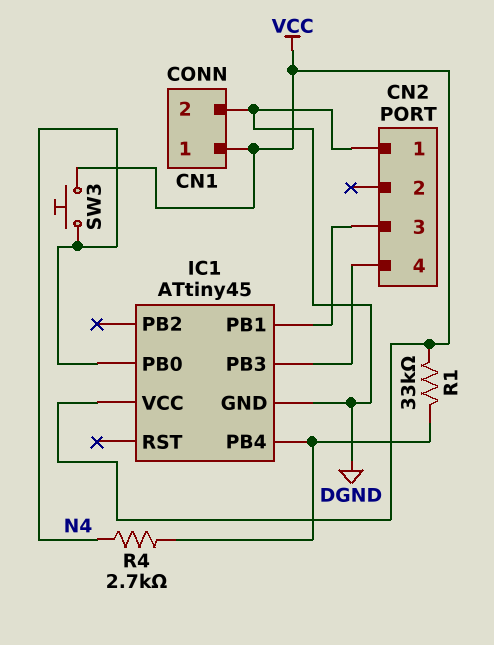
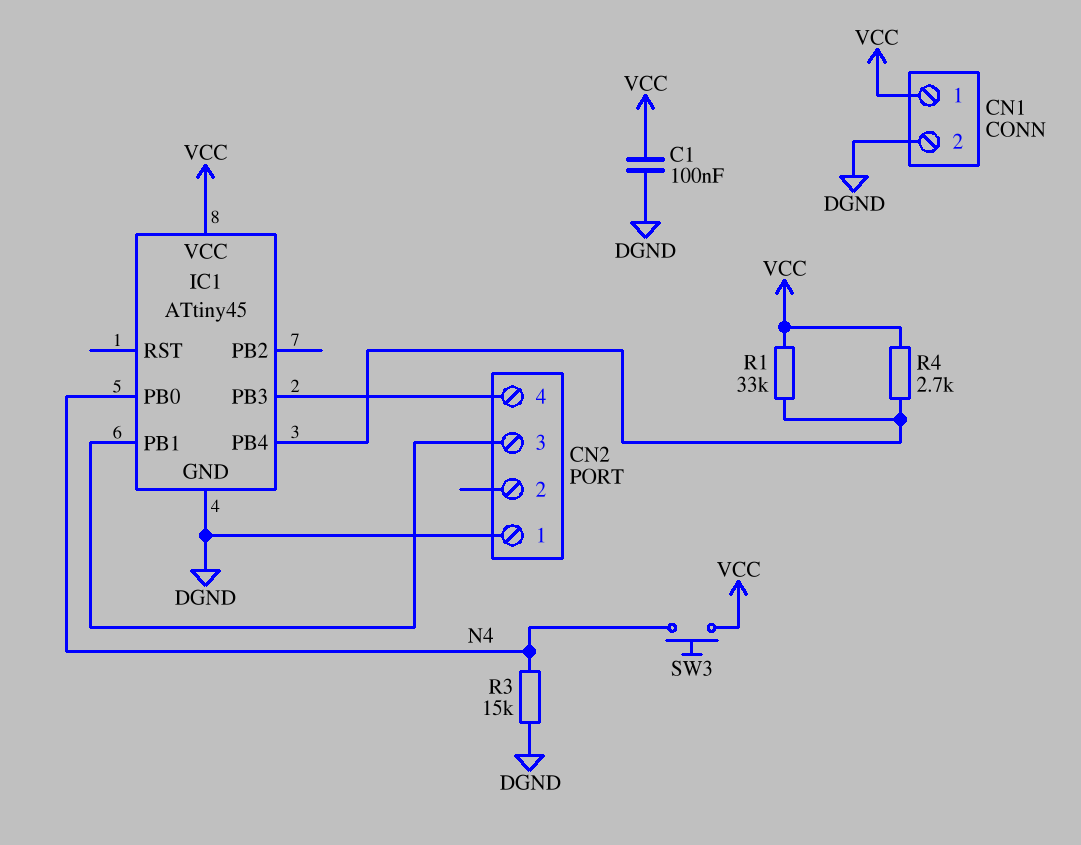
C1: none -> 100nF (DGND, VCC)
R3: none -> 15k (DGND, N4)
R4: 2.7k (IC1/PB4, N4) -> 2.7k (IC1/PB4, VCC)

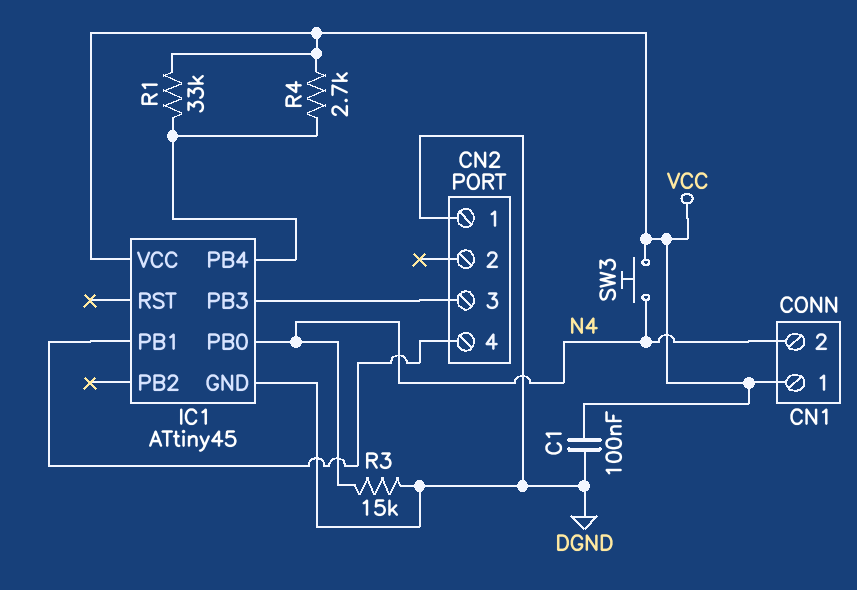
CN1 pin 2: DGND -> N4
IC1 pin PB1: CN2/3 -> CN2/4
IC1 pin PB3: CN2/4 -> CN2/3

